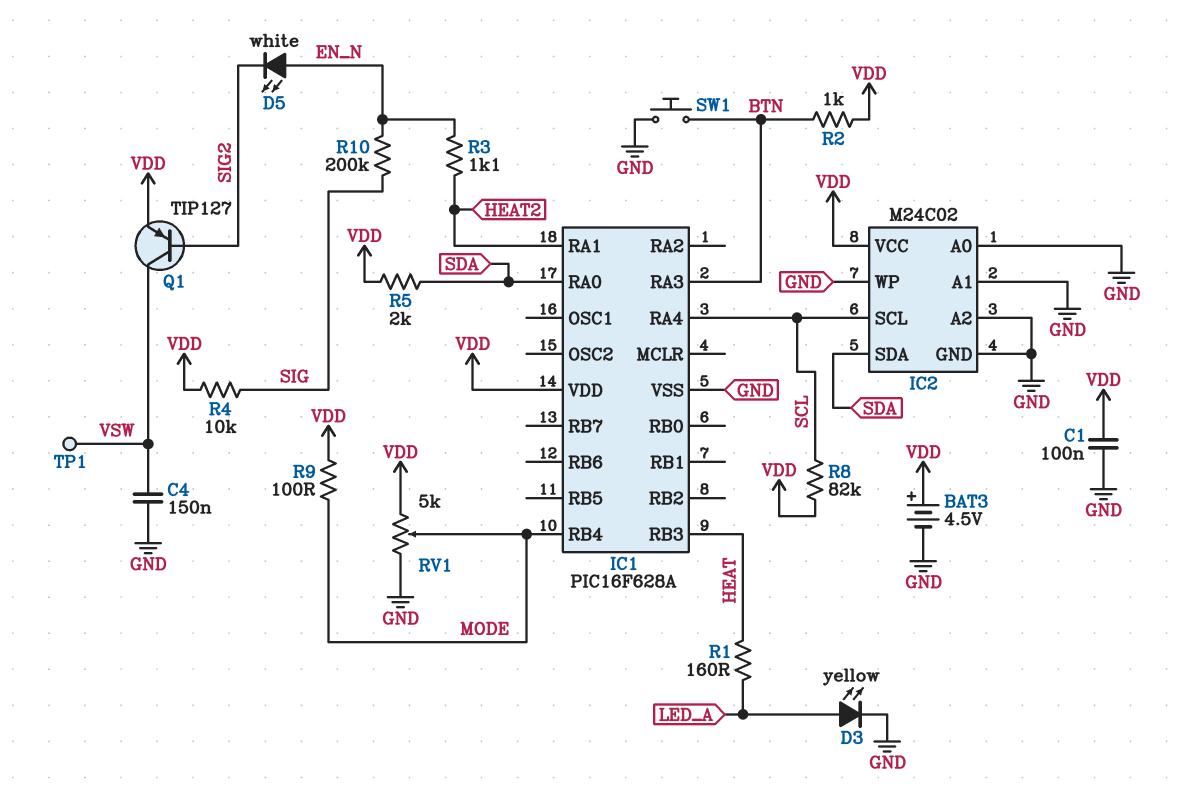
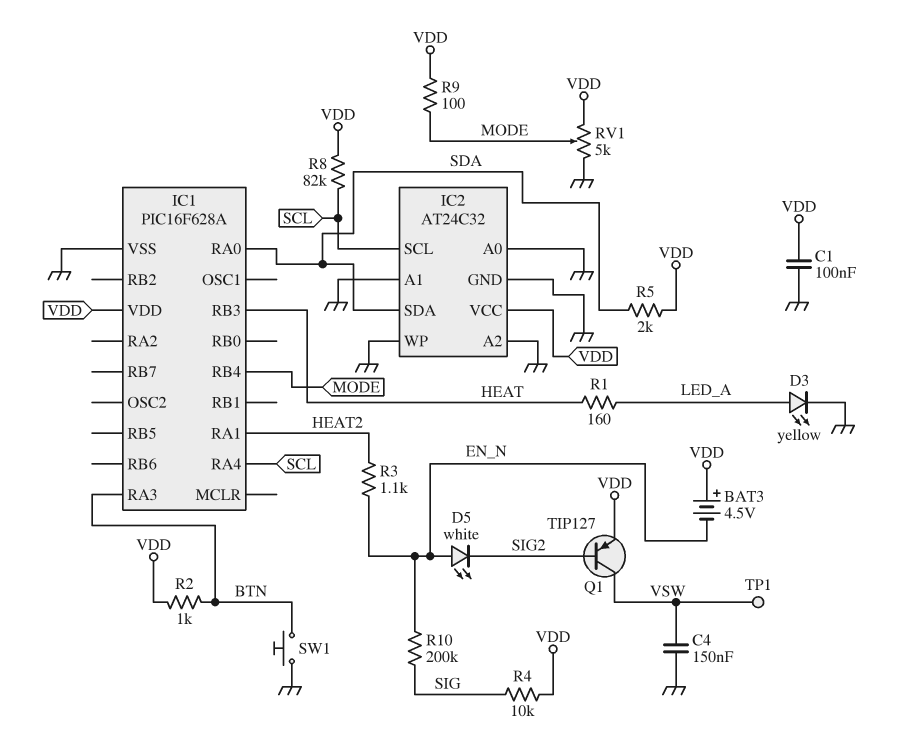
BAT3: 4.5V (plus VDD, minus GND) -> 4.5V (plus VDD, minus EN_N)
IC2: M24C02 -> AT24C32

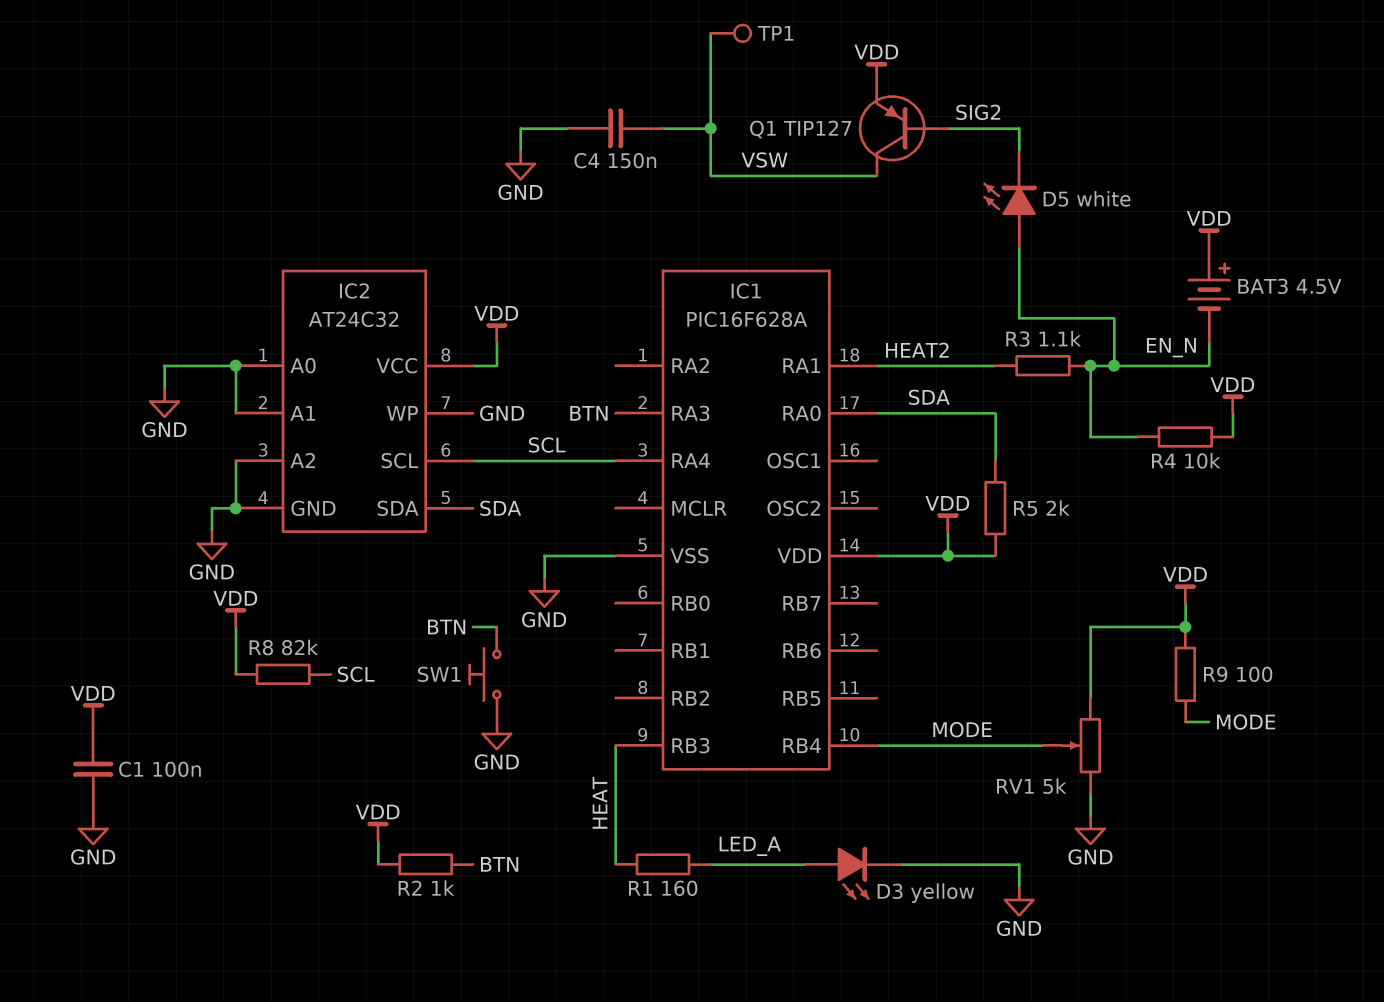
R4: 10k (SIG, VDD) -> 10k (EN_N, VDD)
R10: 200k (EN_N, SIG) -> none

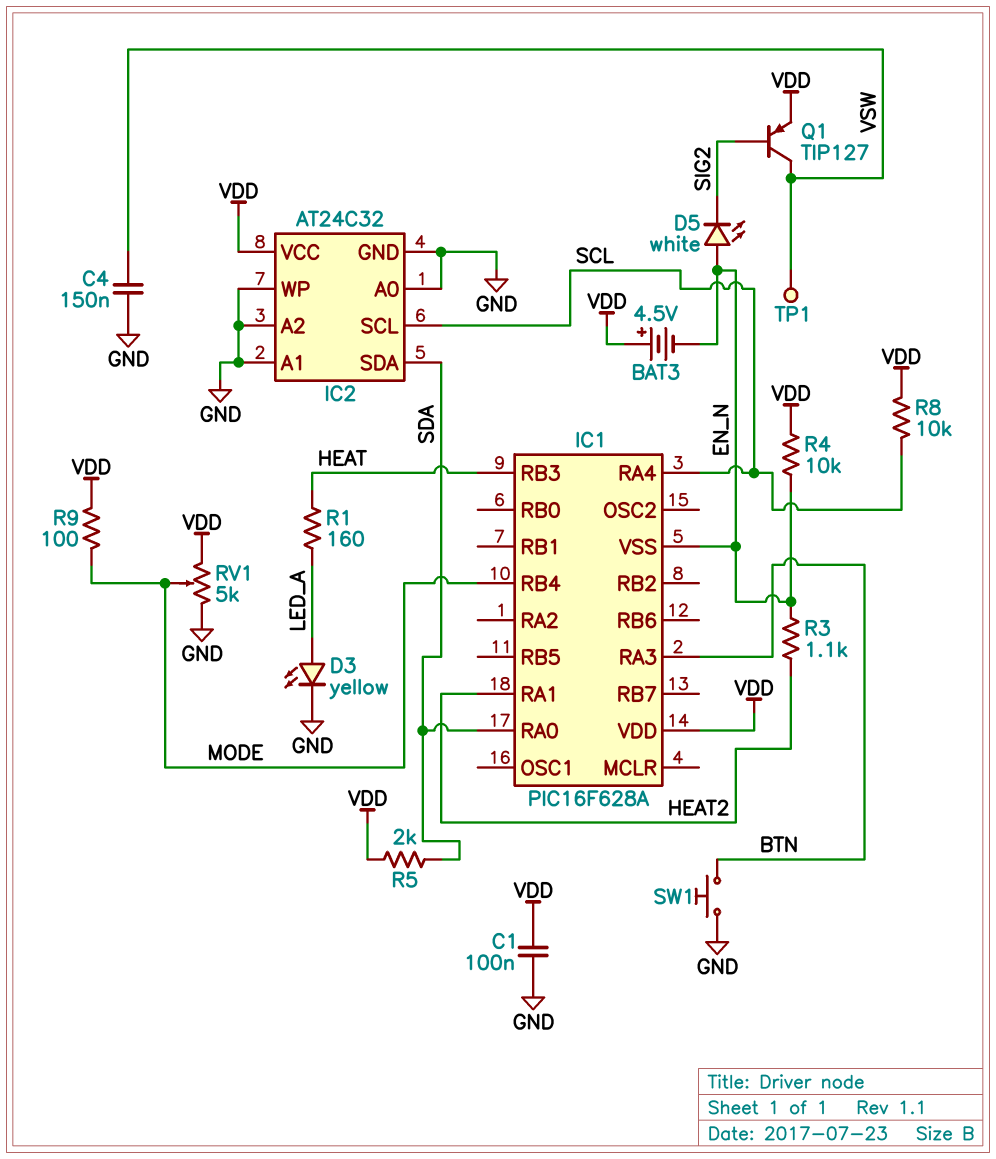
IC1 pin VSS: GND -> EN_N
R2: 1k (BTN, VDD) -> none
R8: 82k (SCL, VDD) -> 10k (SCL, VDD)

